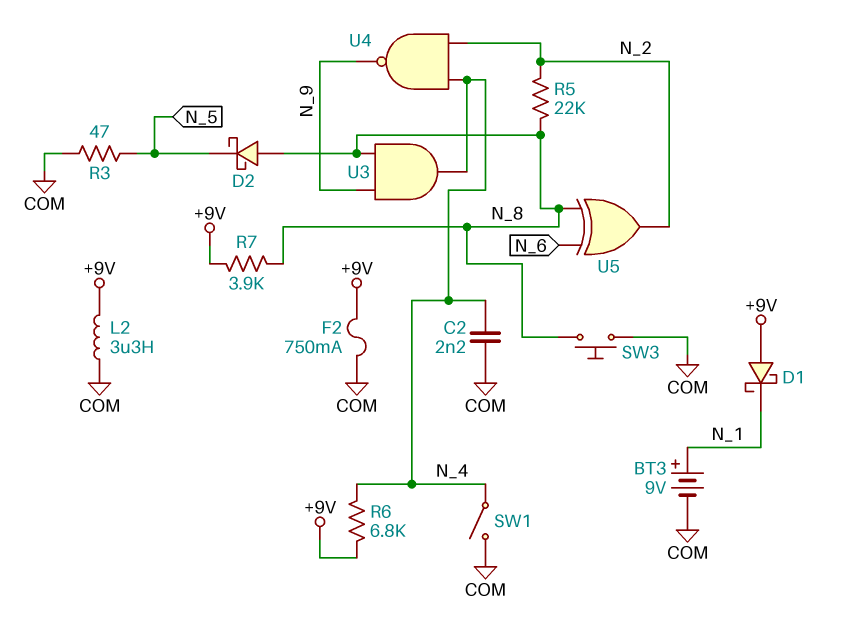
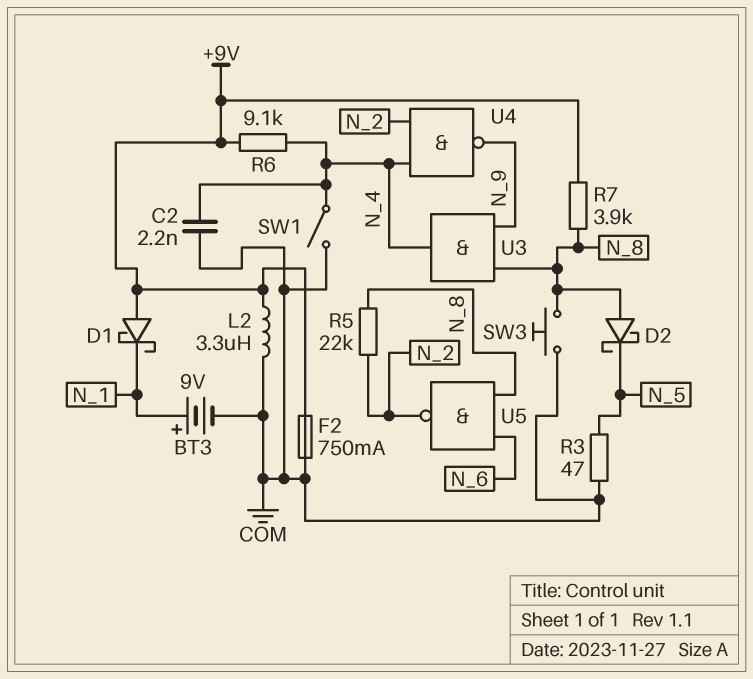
R6: 6.8k (+9V, N_4) -> 9.1k (+9V, N_4)
U5: XOR (in N_6, in N_8, out N_2) -> NAND (in N_6, in N_8, out N_2)

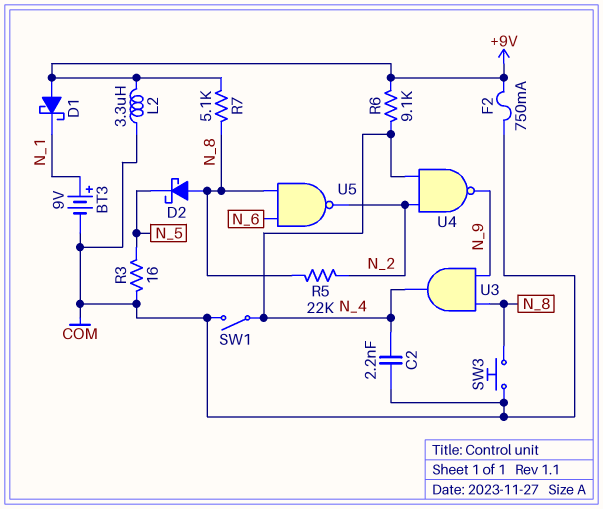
R3: 47 (COM, N_5) -> 16 (COM, N_5)
R7: 3.9k (+9V, N_8) -> 5.1k (+9V, N_8)

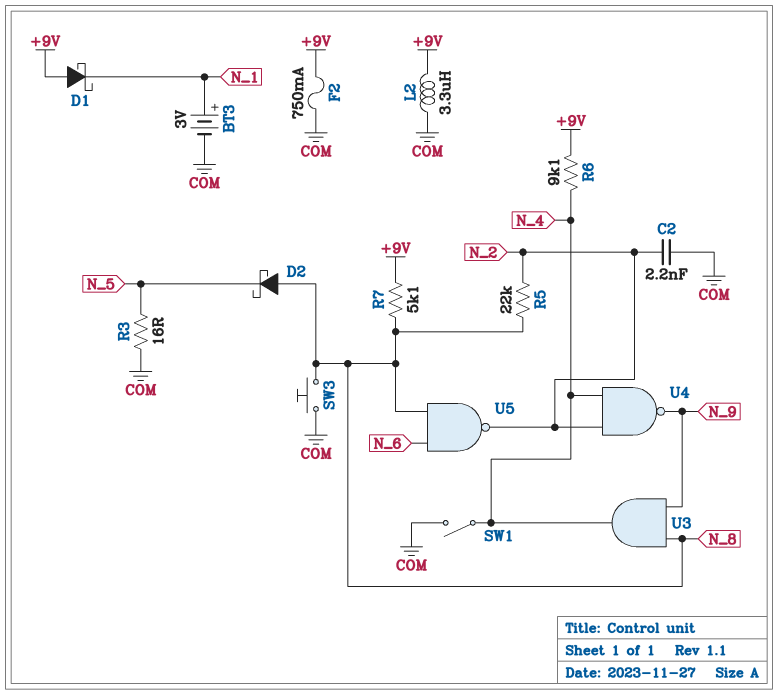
BT3: 9V (plus N_1, minus COM) -> 3V (plus N_1, minus COM)
C2: 2.2nF (COM, N_4) -> 2.2nF (COM, N_2)

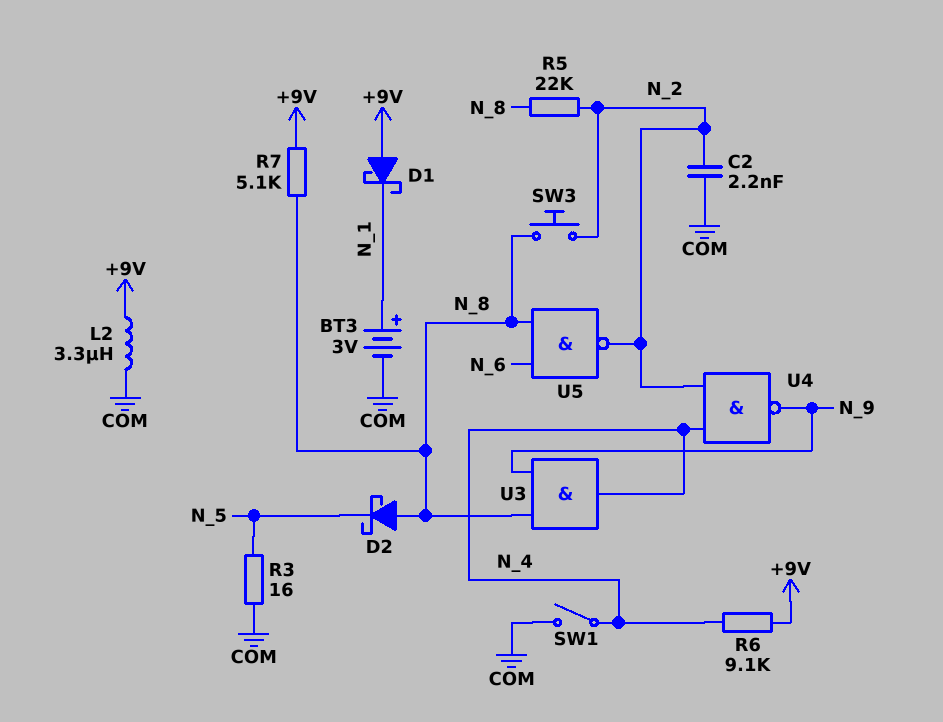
F2: 750mA (+9V, COM) -> none
SW3: button (COM, N_8) -> button (N_2, N_8)

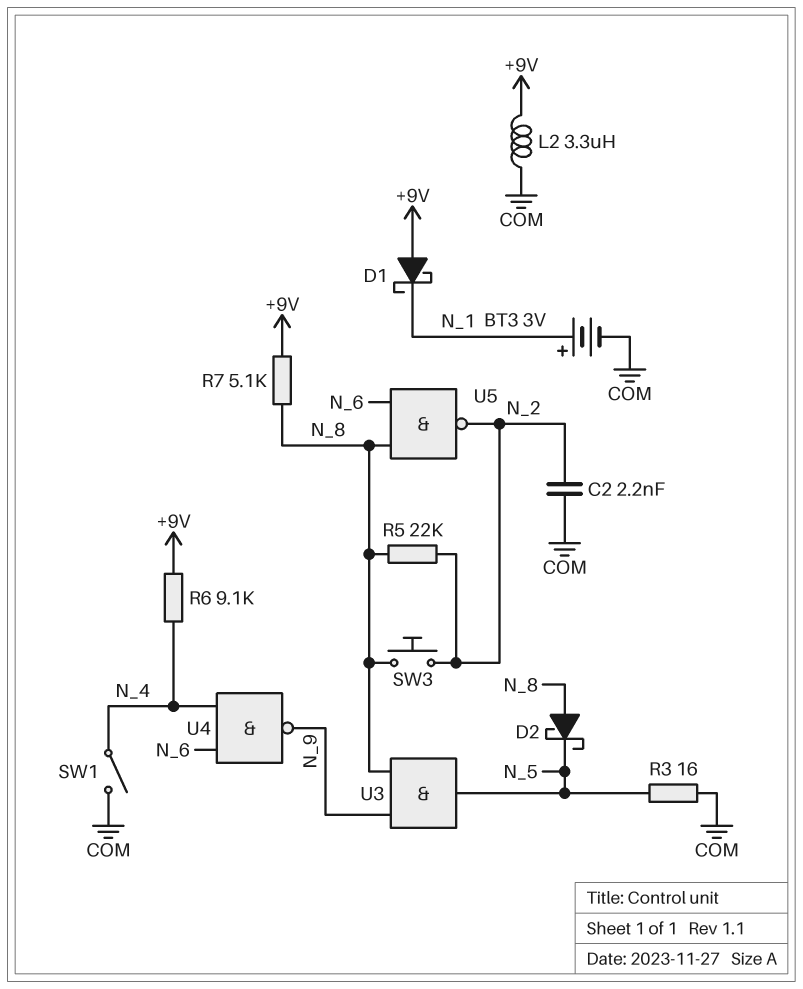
U3: AND (in N_8, in N_9, out N_4) -> AND (in N_8, in N_9, out N_5)
U4: NAND (in N_2, in N_4, out N_9) -> NAND (in N_4, in N_6, out N_9)

